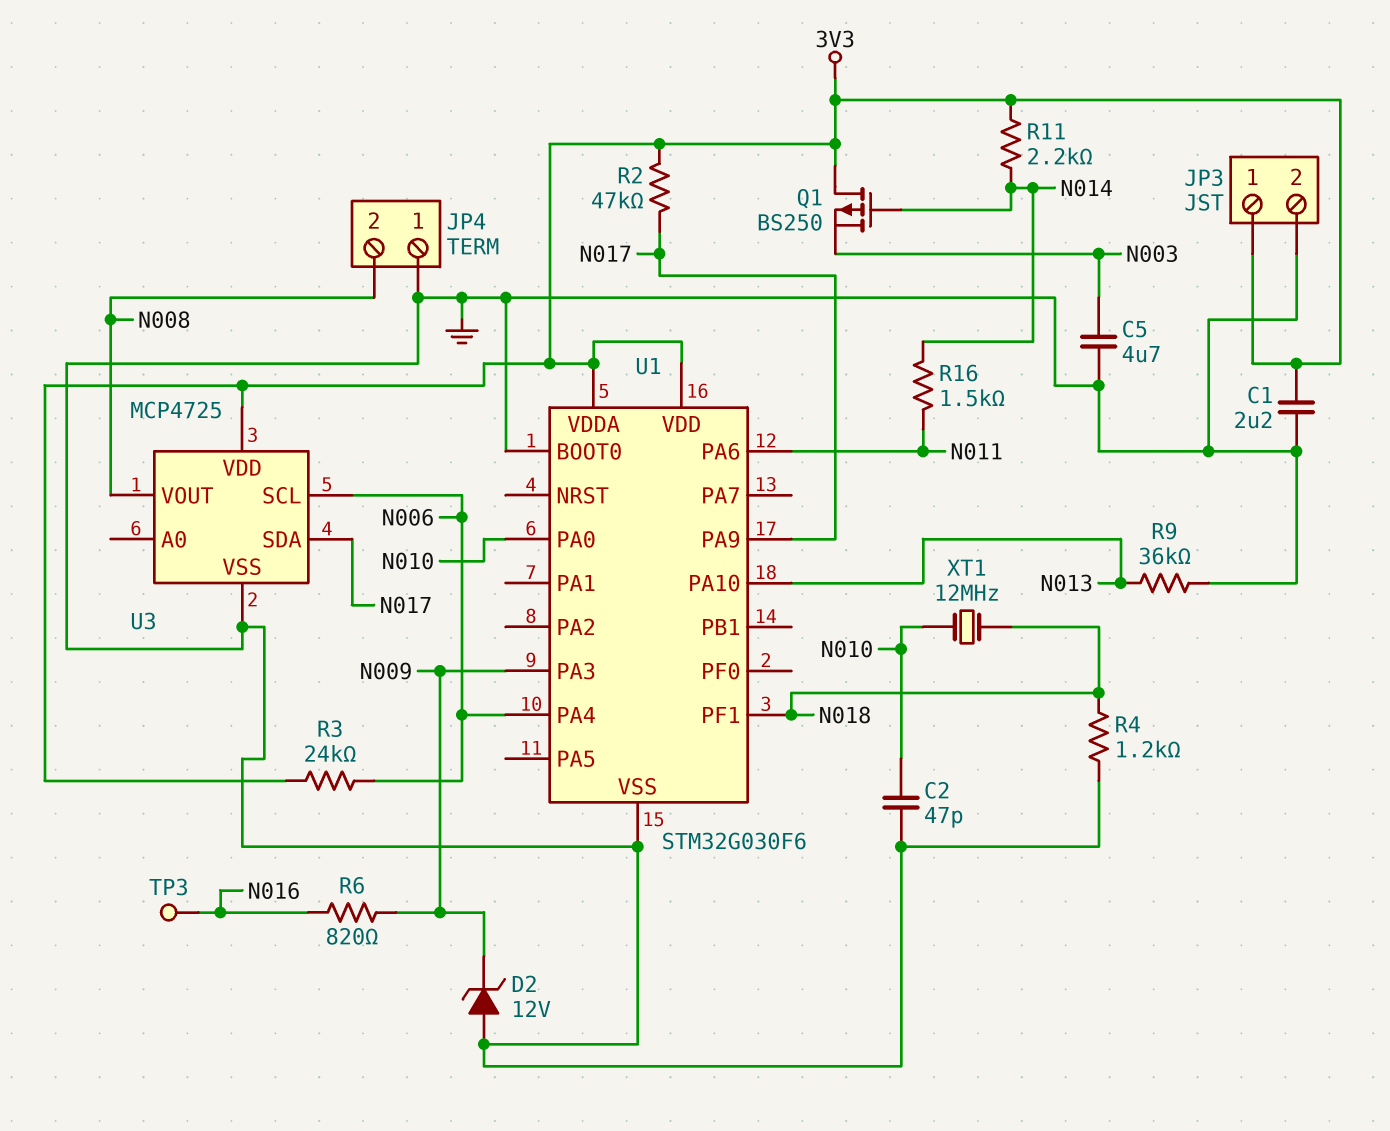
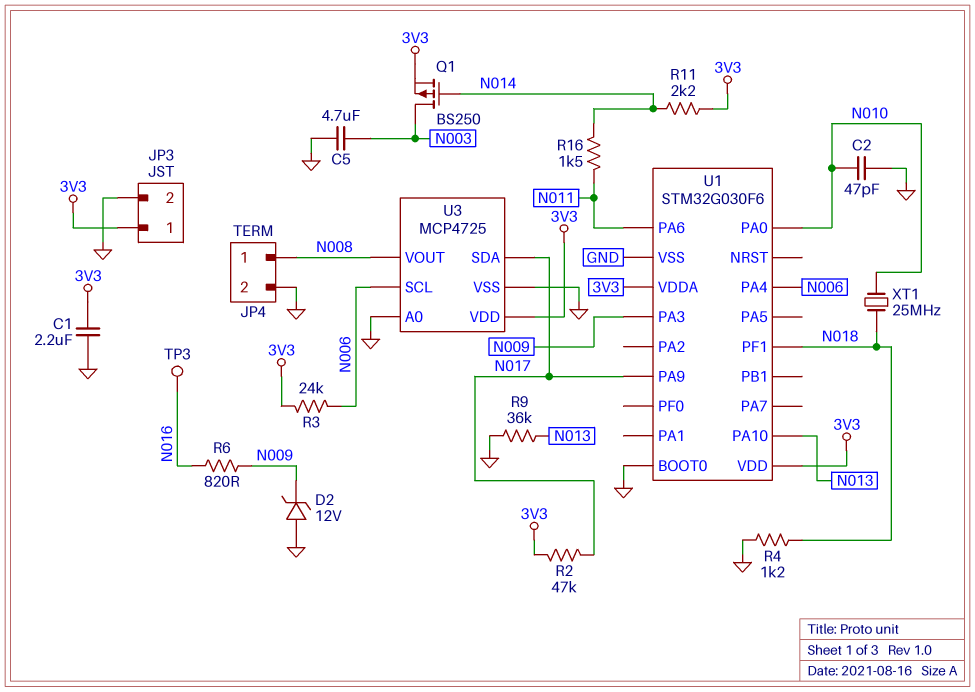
JP4 pin 1: GND -> N008
JP4 pin 2: N008 -> GND
Q1: PMOS BS250 (G N014, D 3V3, S N003) -> PMOS BS250 (G N014, D N003, S 3V3)
U3 pin A0: none -> GND
XT1: 12MHz (N010, N018) -> 25MHz (N010, N018)

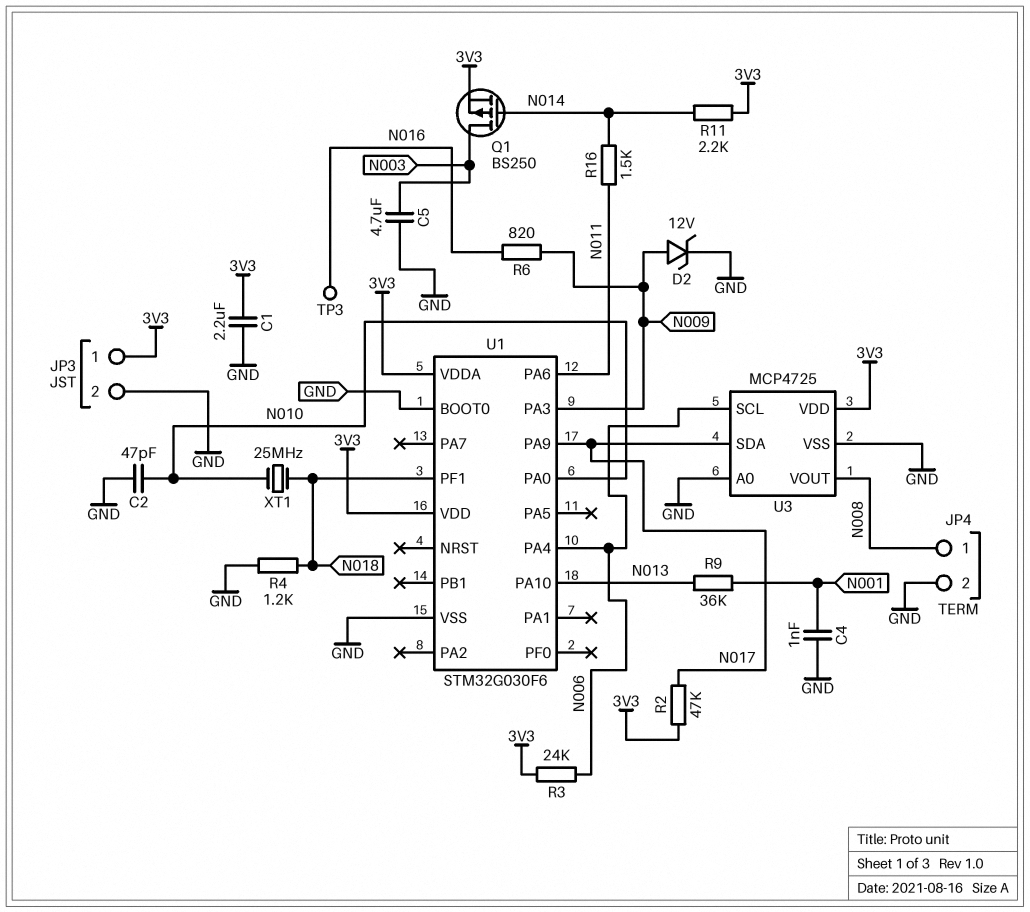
C4: none -> 1nF (GND, N001)
D2: zener 12V (A GND, K N009) -> zener 12V (A N009, K GND)
R9: 36k (GND, N013) -> 36k (N001, N013)

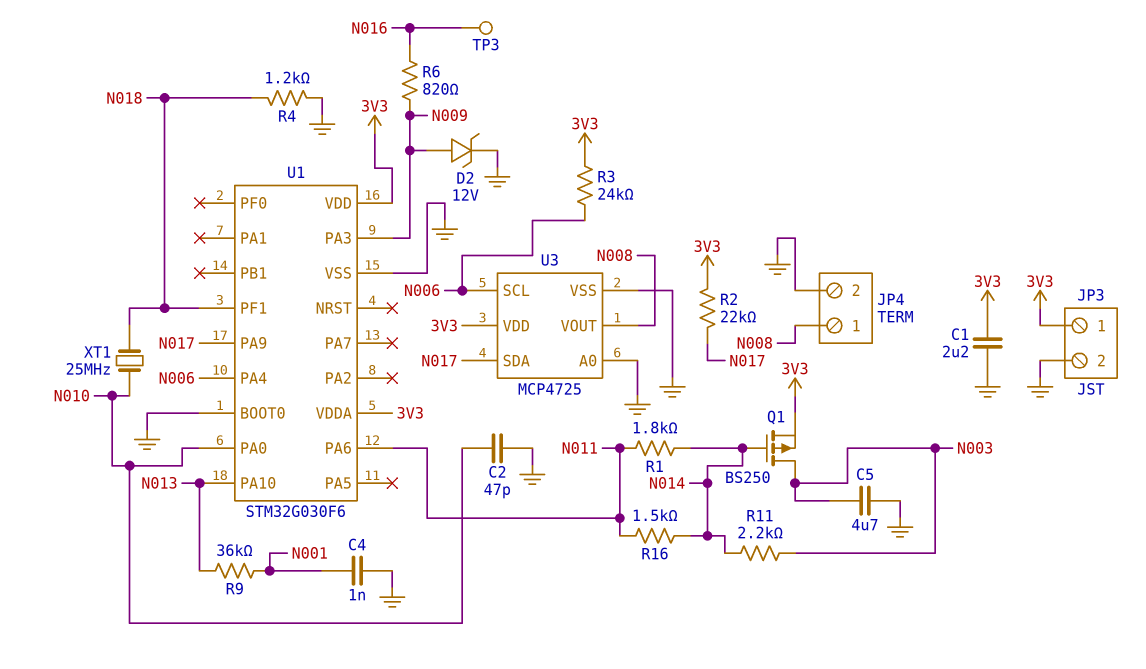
R1: none -> 1.8k (N011, N014)
R2: 47k (3V3, N017) -> 22k (3V3, N017)
R11: 2.2k (3V3, N014) -> 2.2k (N003, N014)

